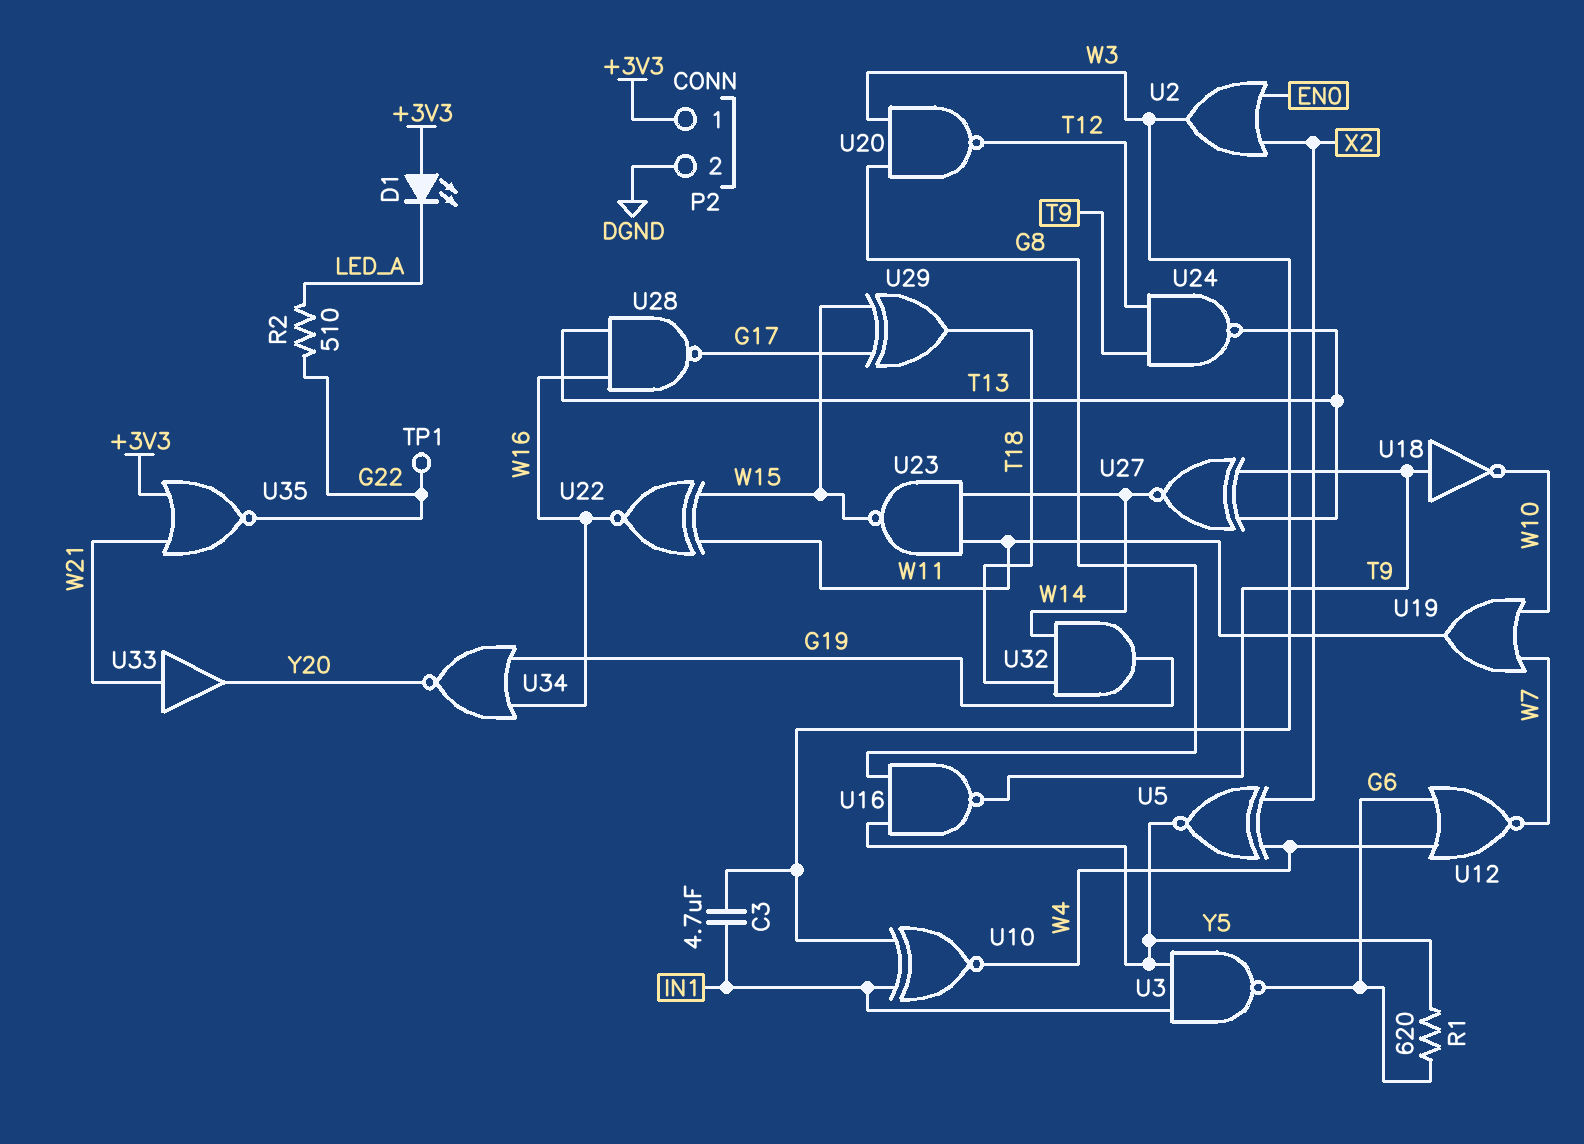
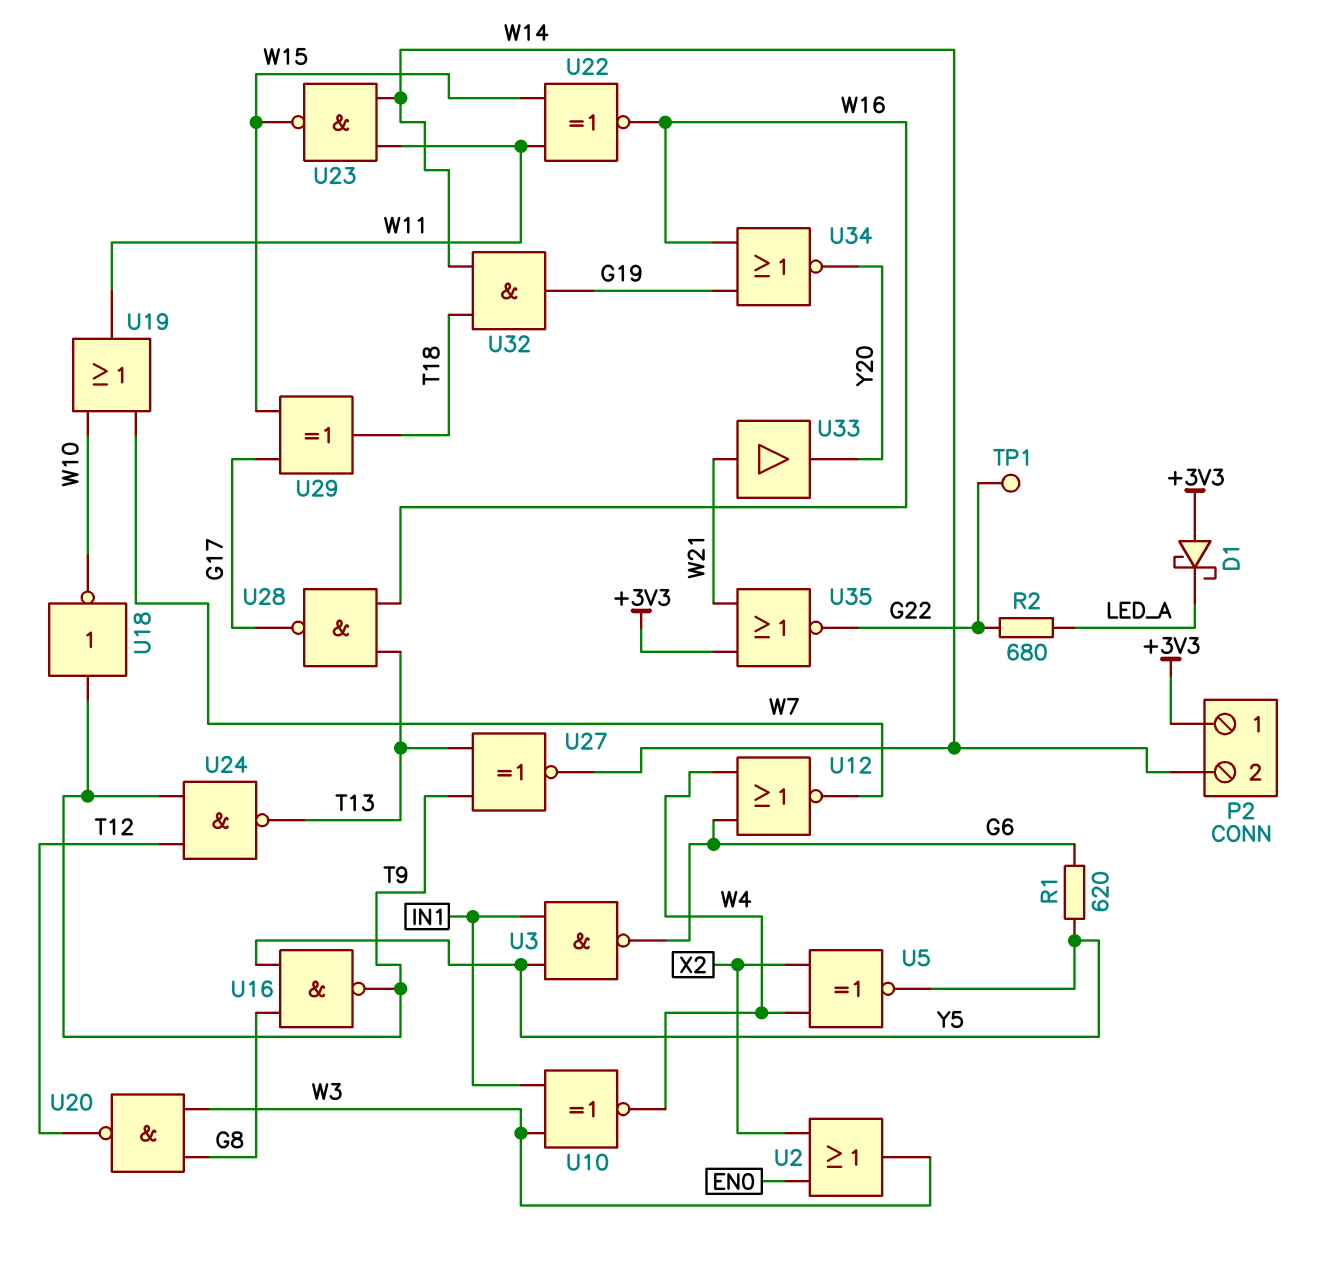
C3: 4.7uF (IN1, W3) -> none
D1: LED (A +3V3, K LED_A) -> schottky (A +3V3, K LED_A)
P2 pin 2: DGND -> W14
R2: 510 (G22, LED_A) -> 680 (G22, LED_A)

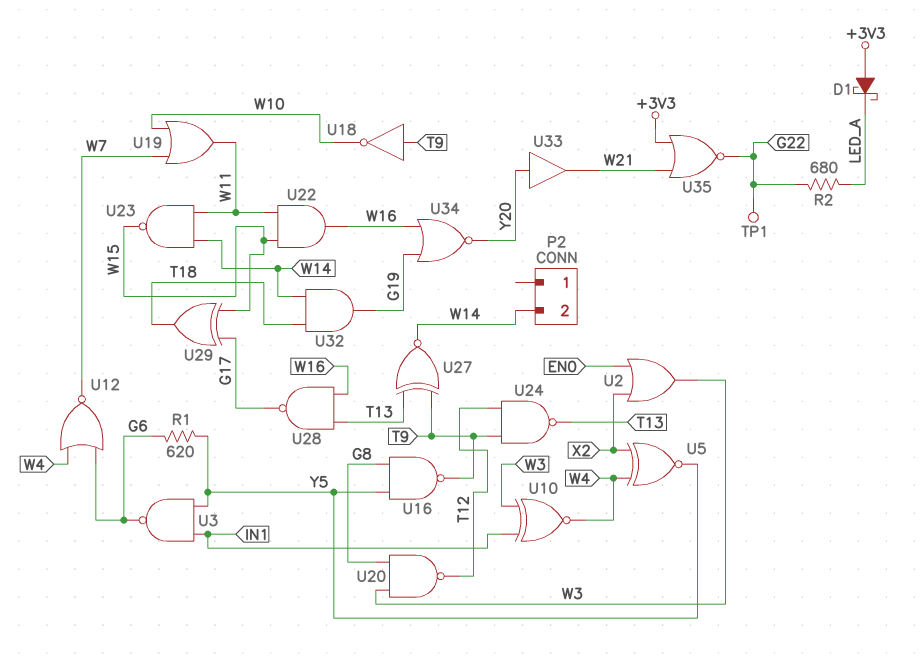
P2 pin 1: +3V3 -> none
U22: XNOR (in W11, in W15, out W16) -> AND (in W11, in W15, out W16)
U33: buffer (in W21, out Y20) -> buffer (in Y20, out W21)

